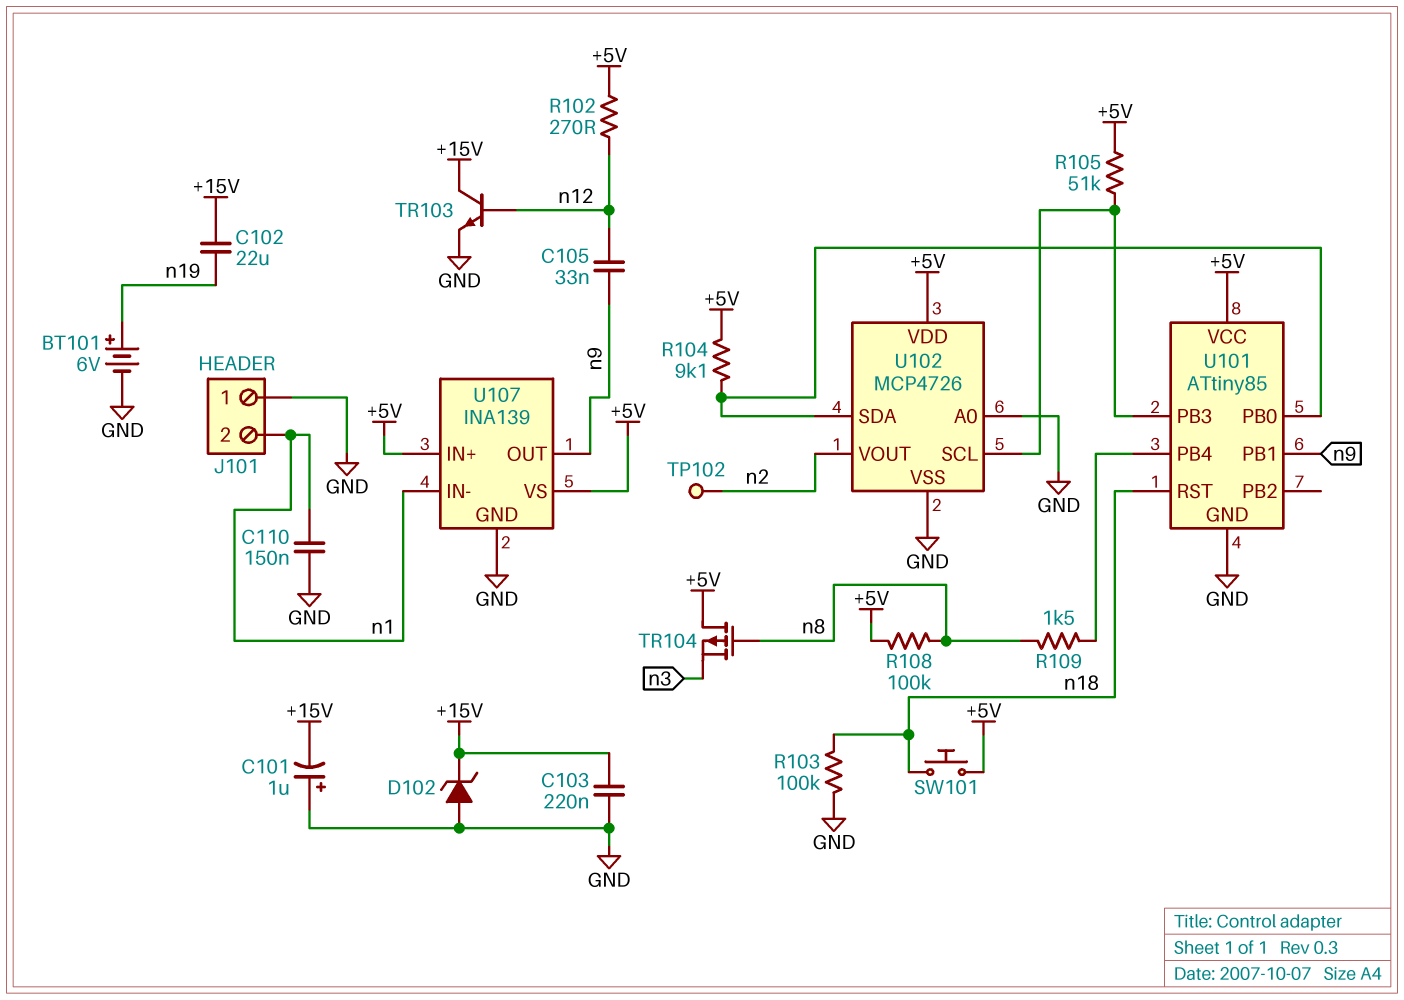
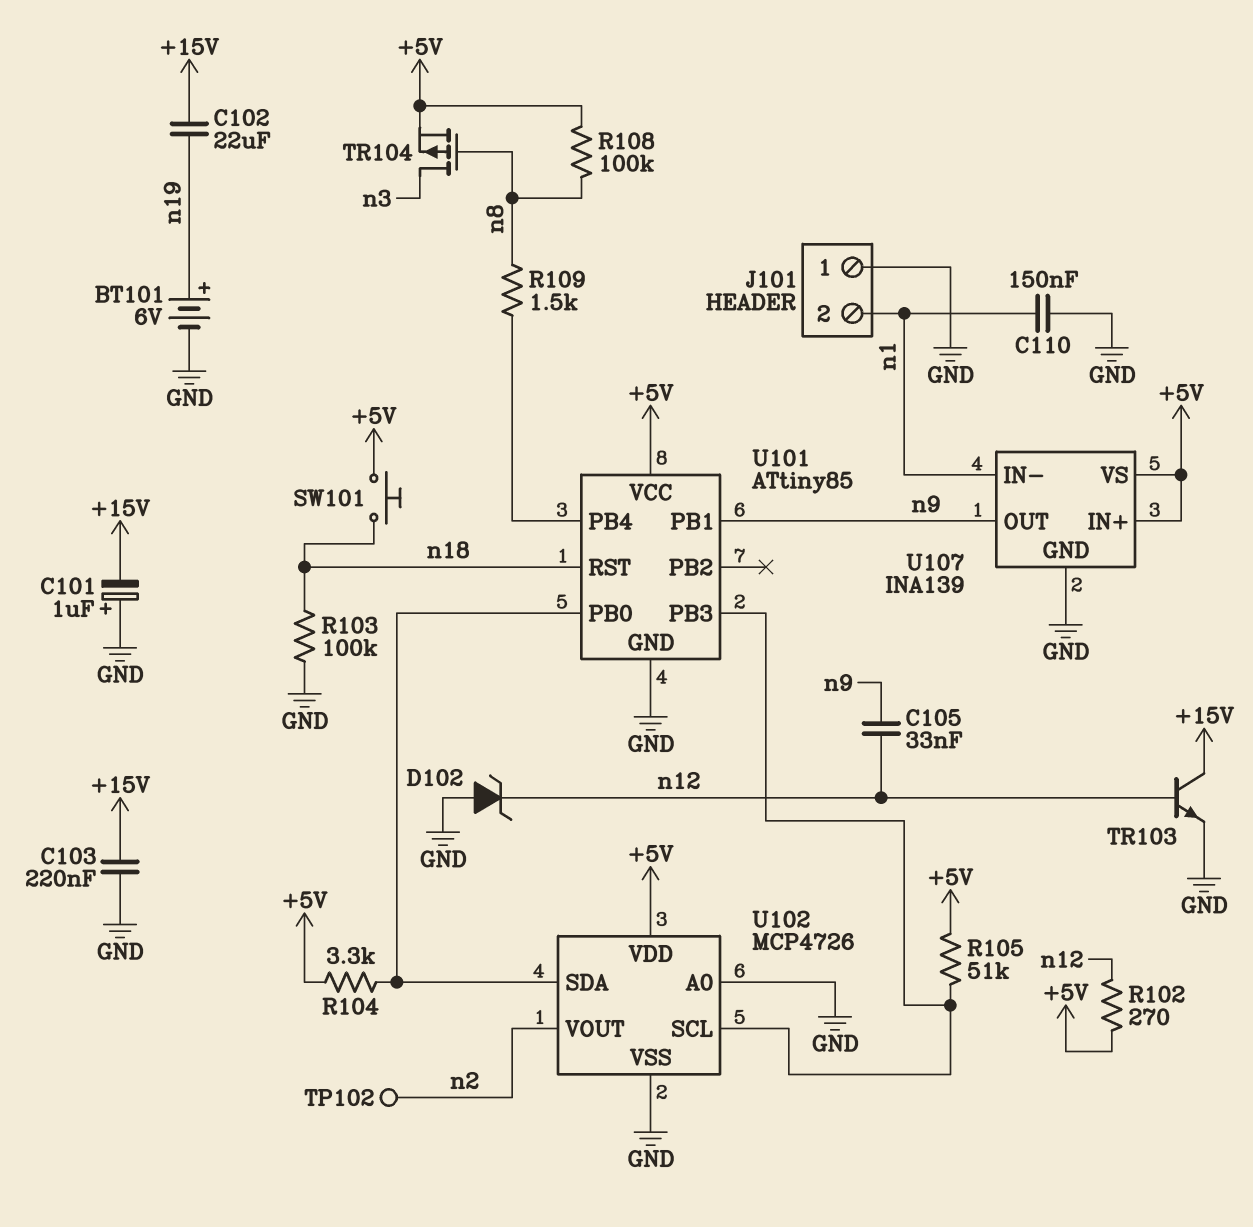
D102: zener (A GND, K +15V) -> zener (A GND, K n12)
R104: 9.1k (+5V, U101/PB0) -> 3.3k (+5V, U101/PB0)
TR104: PMOS (G n8, D +5V, S n3) -> PMOS (G n8, D n3, S +5V)

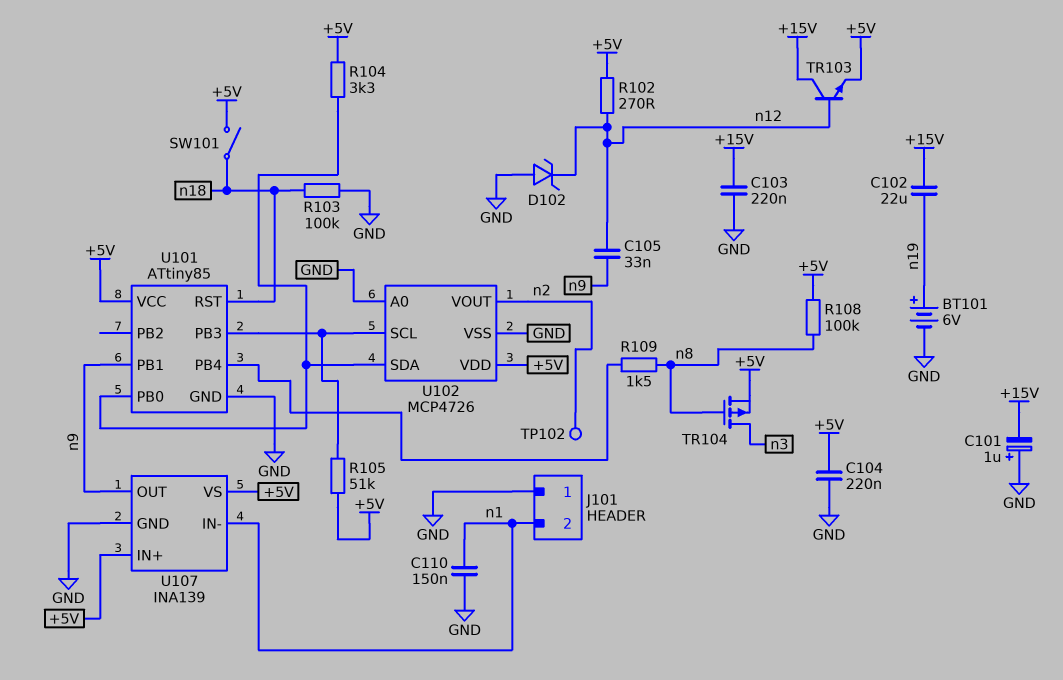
C104: none -> 220nF (+5V, GND)
SW101: button (+5V, n18) -> switch (+5V, n18)
TR103: NPN (B n12, C +15V, E GND) -> NPN (B n12, C +15V, E +5V)

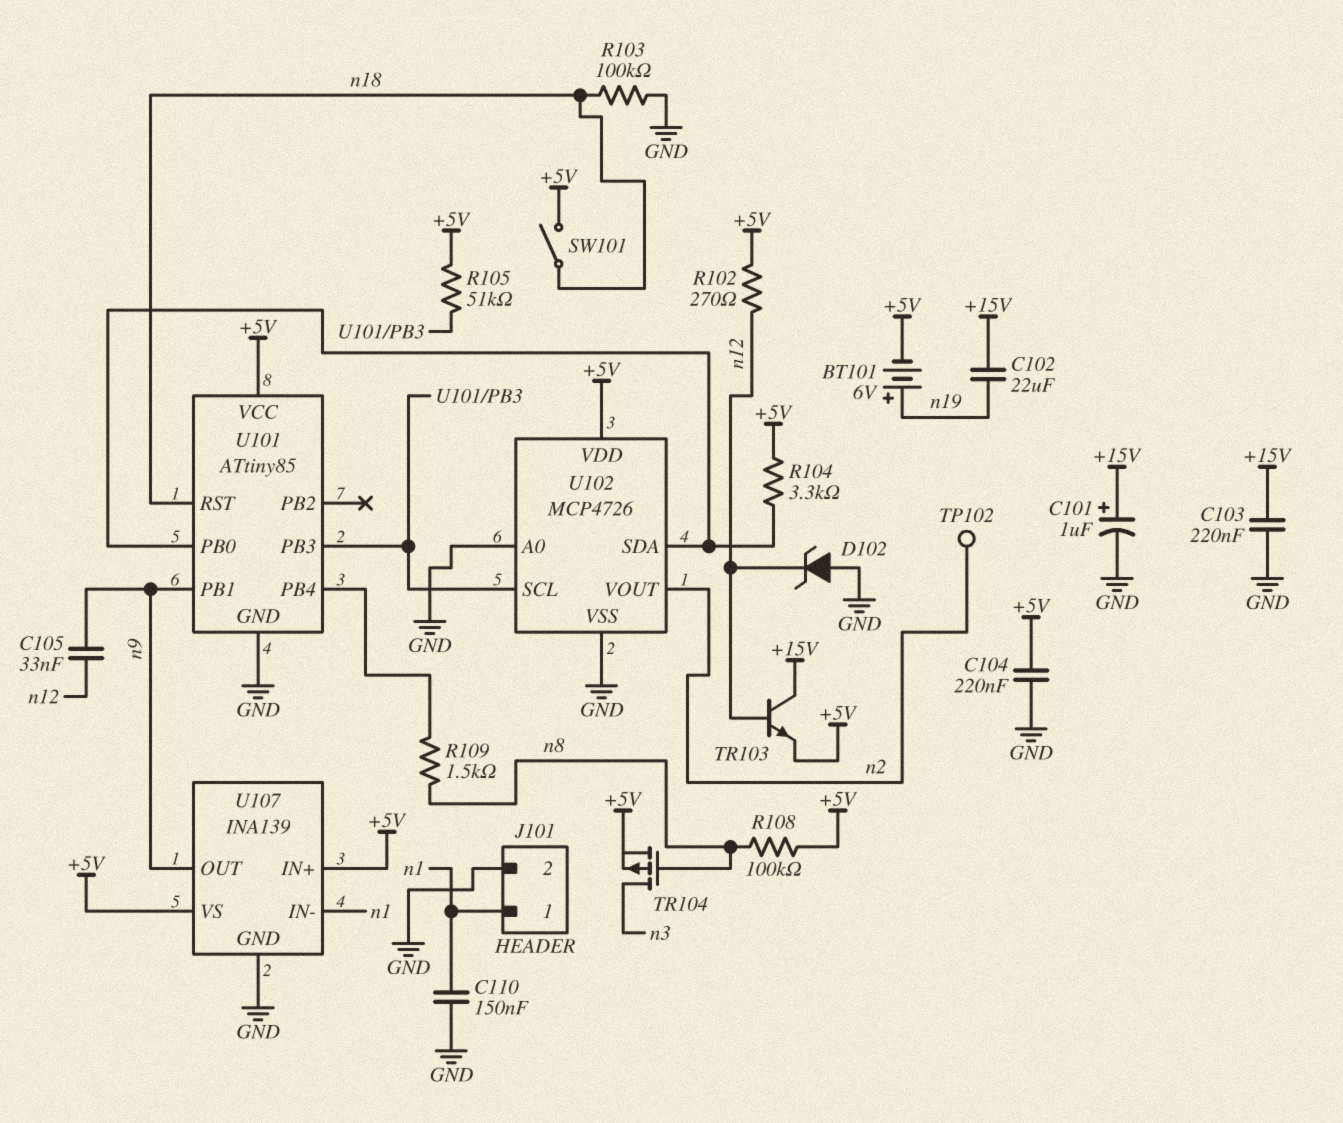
BT101: 6V (plus n19, minus GND) -> 6V (plus n19, minus +5V)
C101: 1uF (plus GND, minus +15V) -> 1uF (plus +15V, minus GND)
J101 pin 1: GND -> n1
J101 pin 2: n1 -> GND

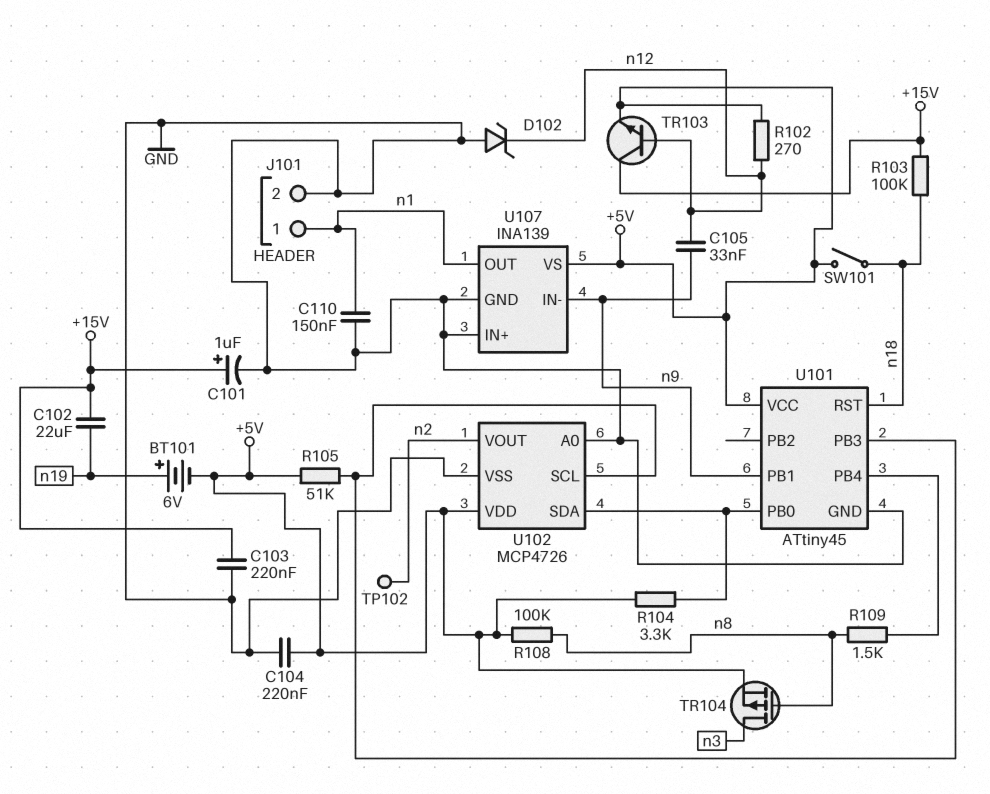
R103: 100k (GND, n18) -> 100k (+15V, n18)
U101: ATtiny85 -> ATtiny45
U107 pin IN+: +5V -> GND
U107 pin IN-: n1 -> n9
U107 pin OUT: n9 -> n1

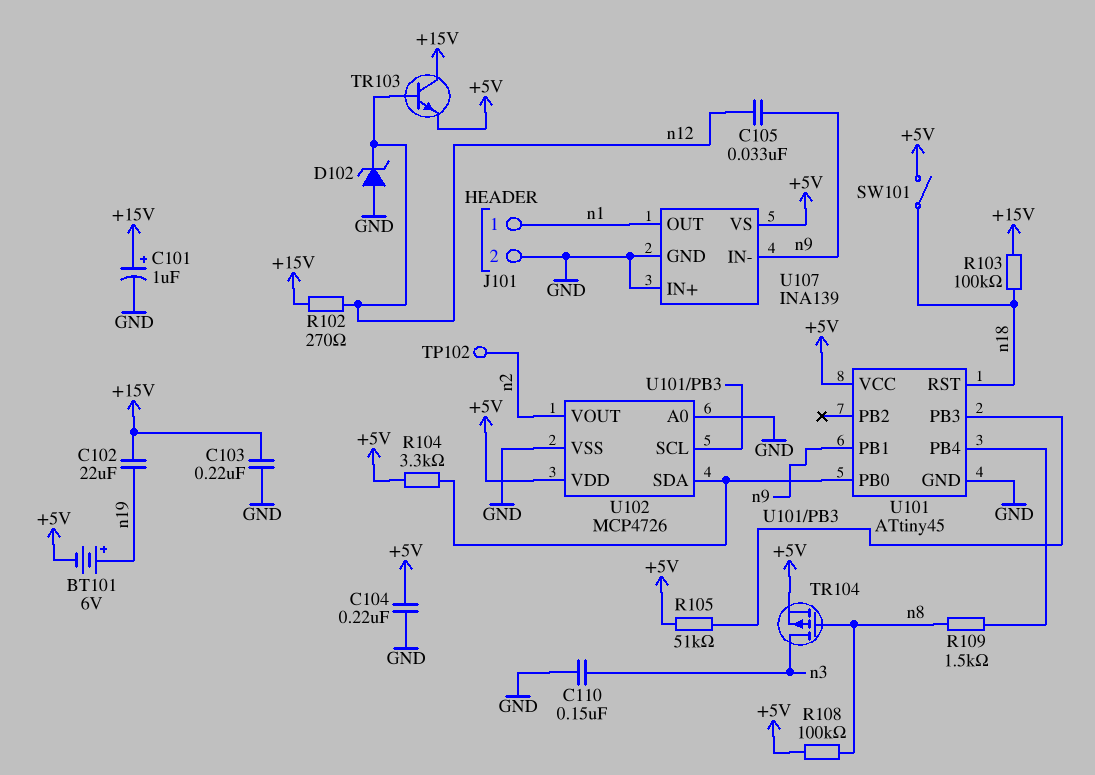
C110: 150nF (GND, n1) -> 150nF (GND, n3)
R102: 270 (+5V, n12) -> 270 (+15V, n12)

